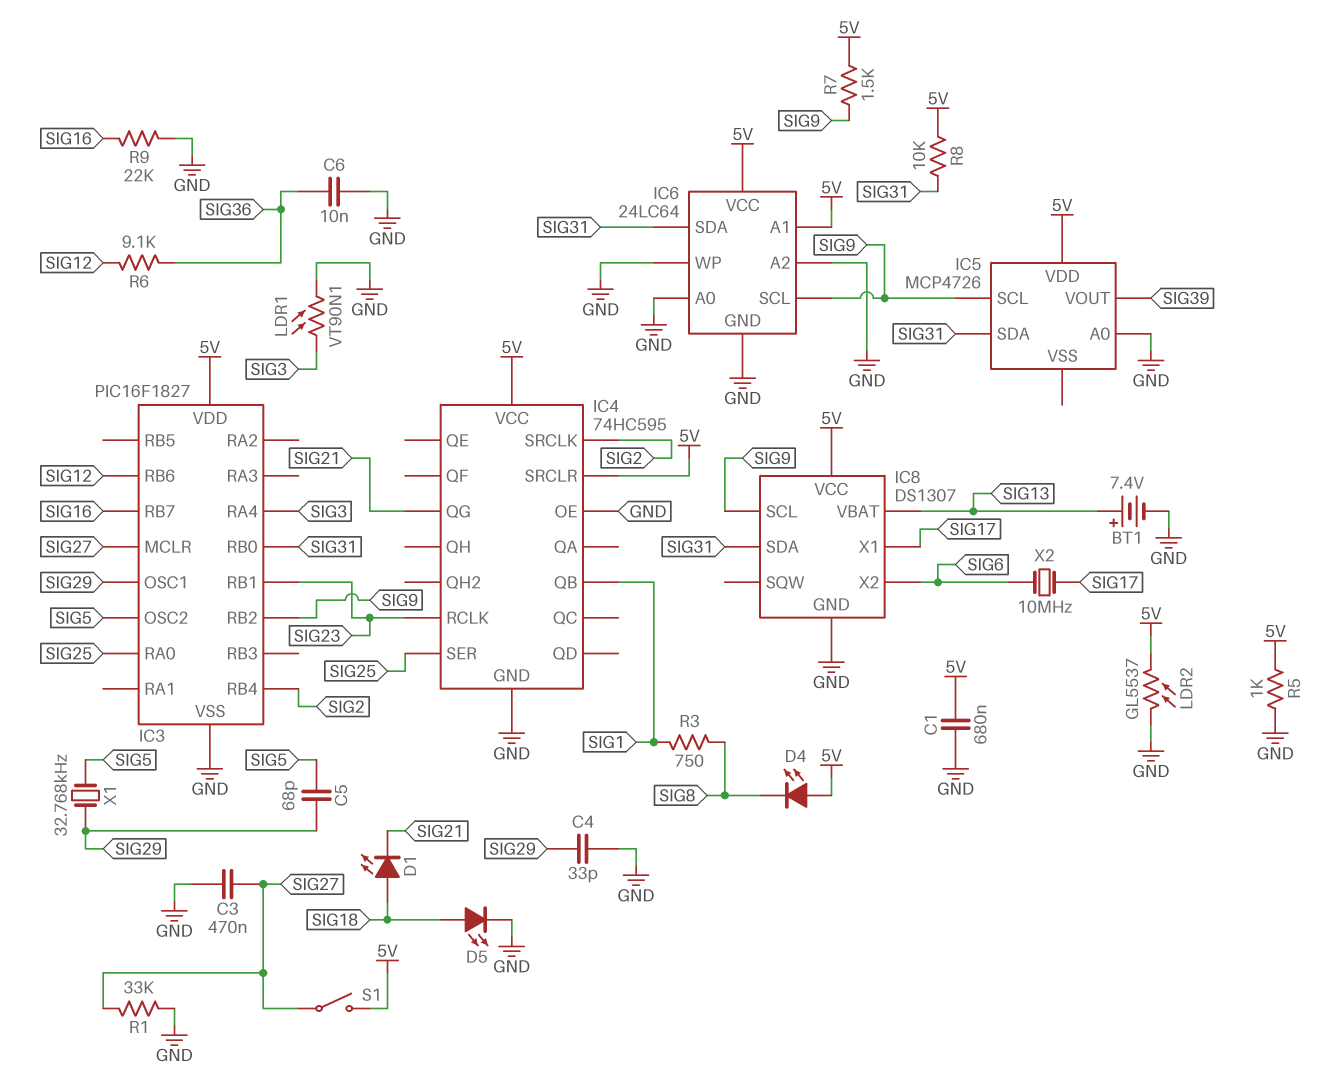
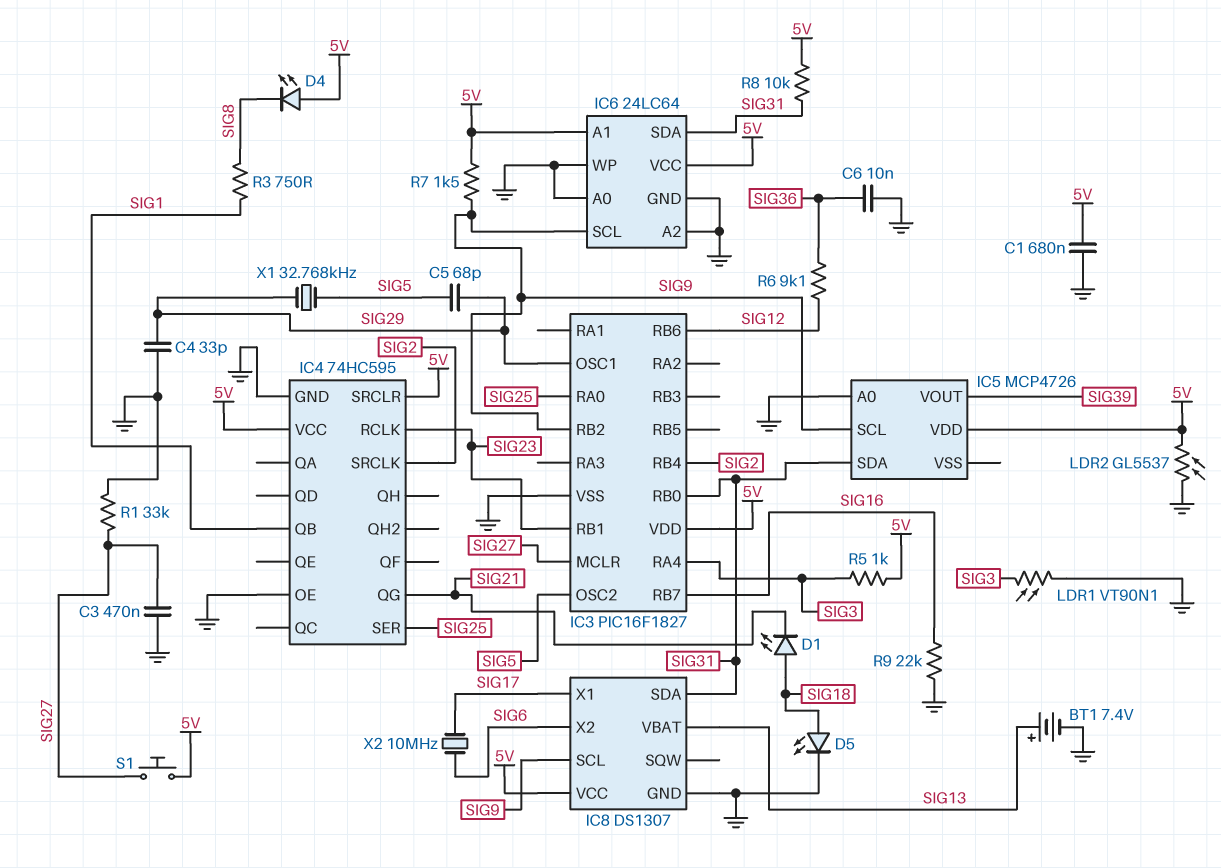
R5: 1k (5V, GND) -> 1k (5V, SIG3)
S1: switch (5V, SIG27) -> button (5V, SIG27)

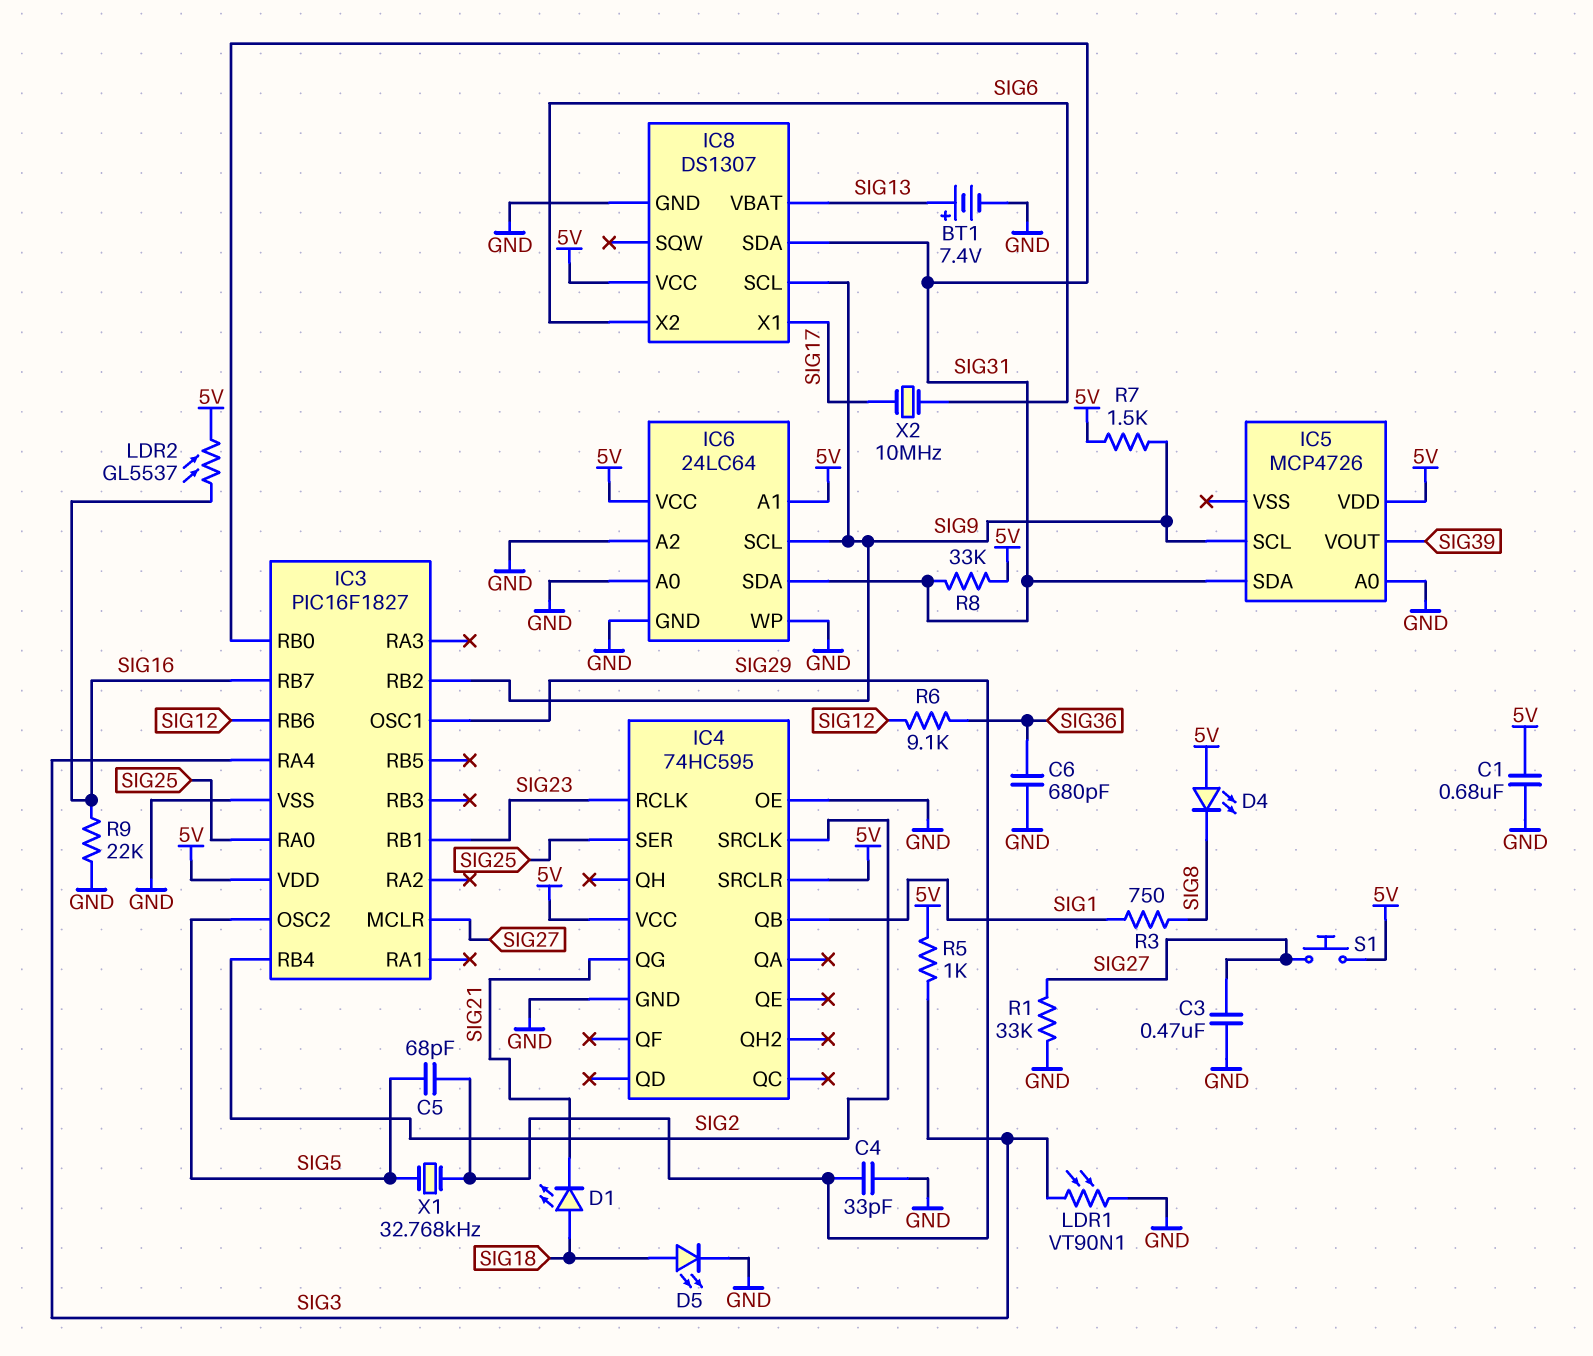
C6: 10nF (GND, SIG36) -> 680pF (GND, SIG36)
LDR2: GL5537 (5V, GND) -> GL5537 (5V, SIG16)
R8: 10k (5V, SIG31) -> 33k (5V, SIG31)

